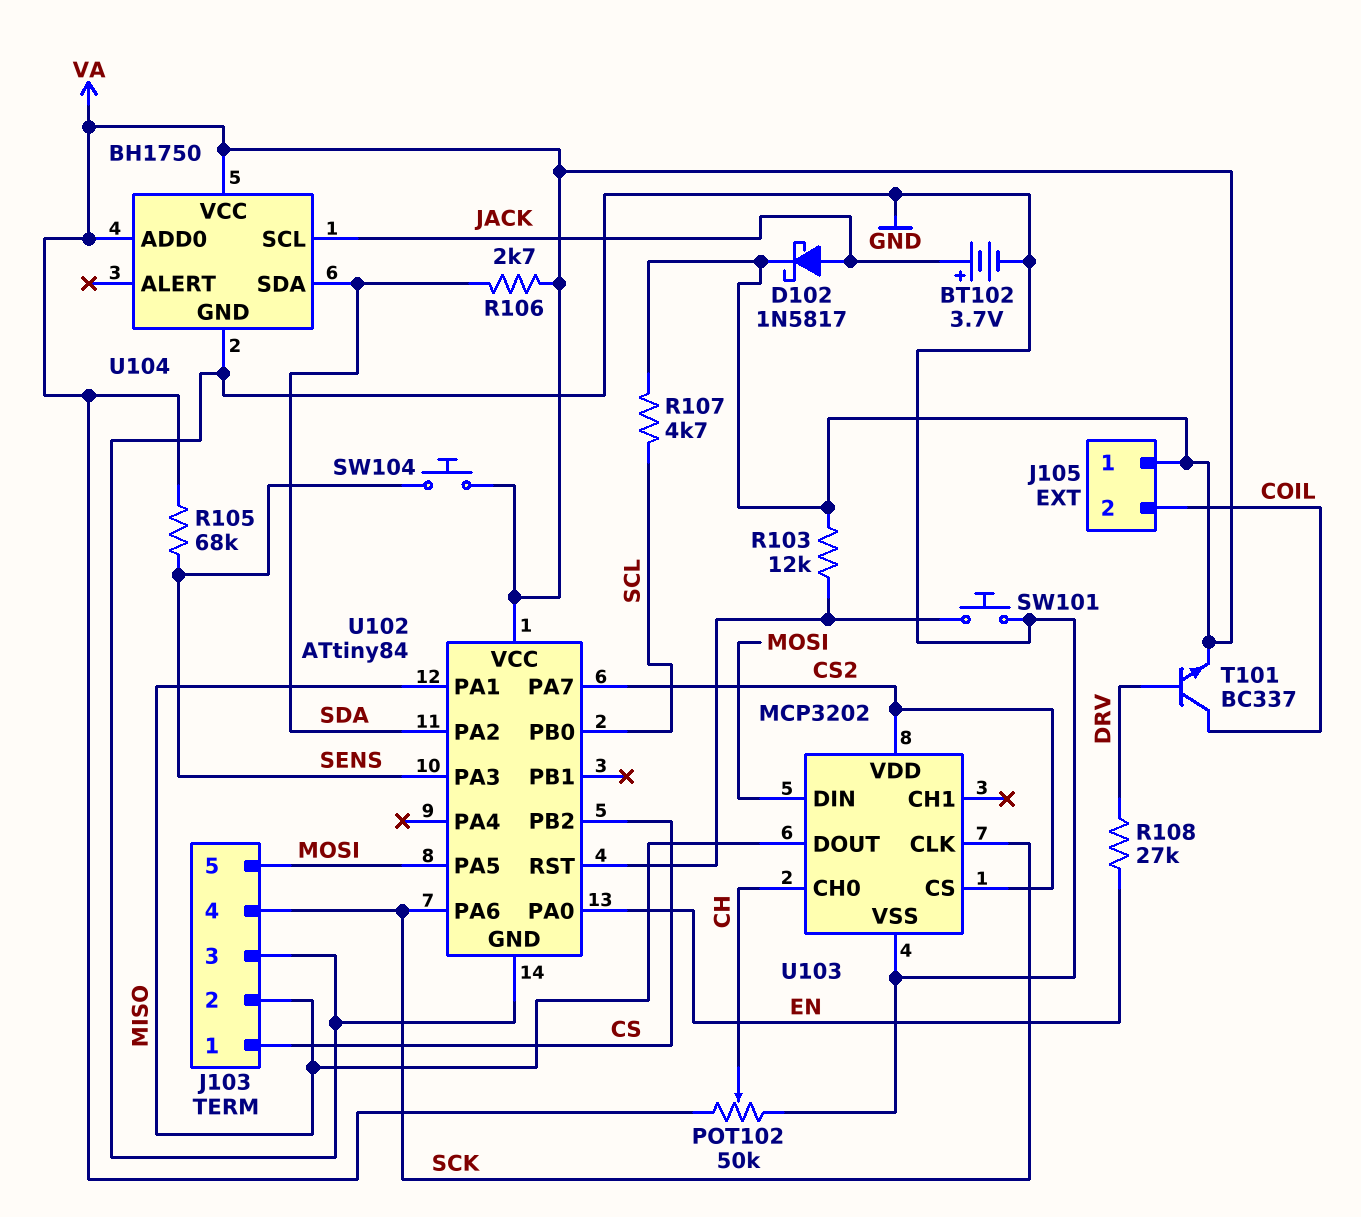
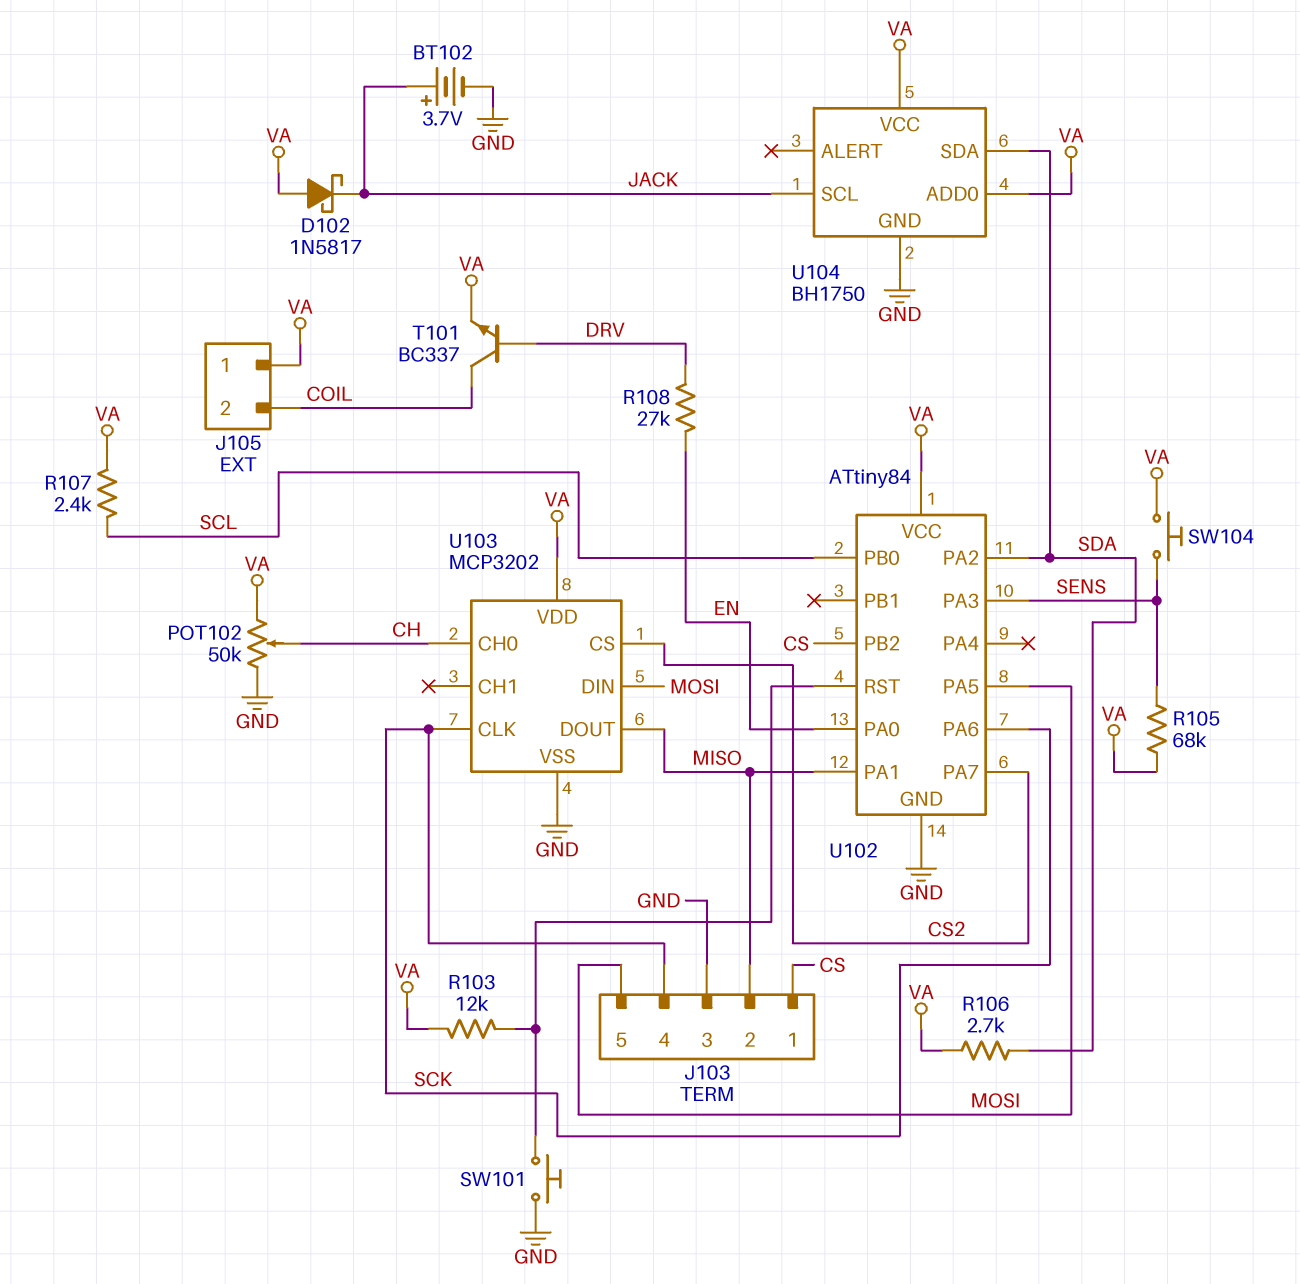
D102: schottky 1N5817 (A JACK, K VA) -> schottky 1N5817 (A VA, K JACK)
R107: 4.7k (SCL, VA) -> 2.4k (SCL, VA)
U103 pin VDD: CS2 -> VA

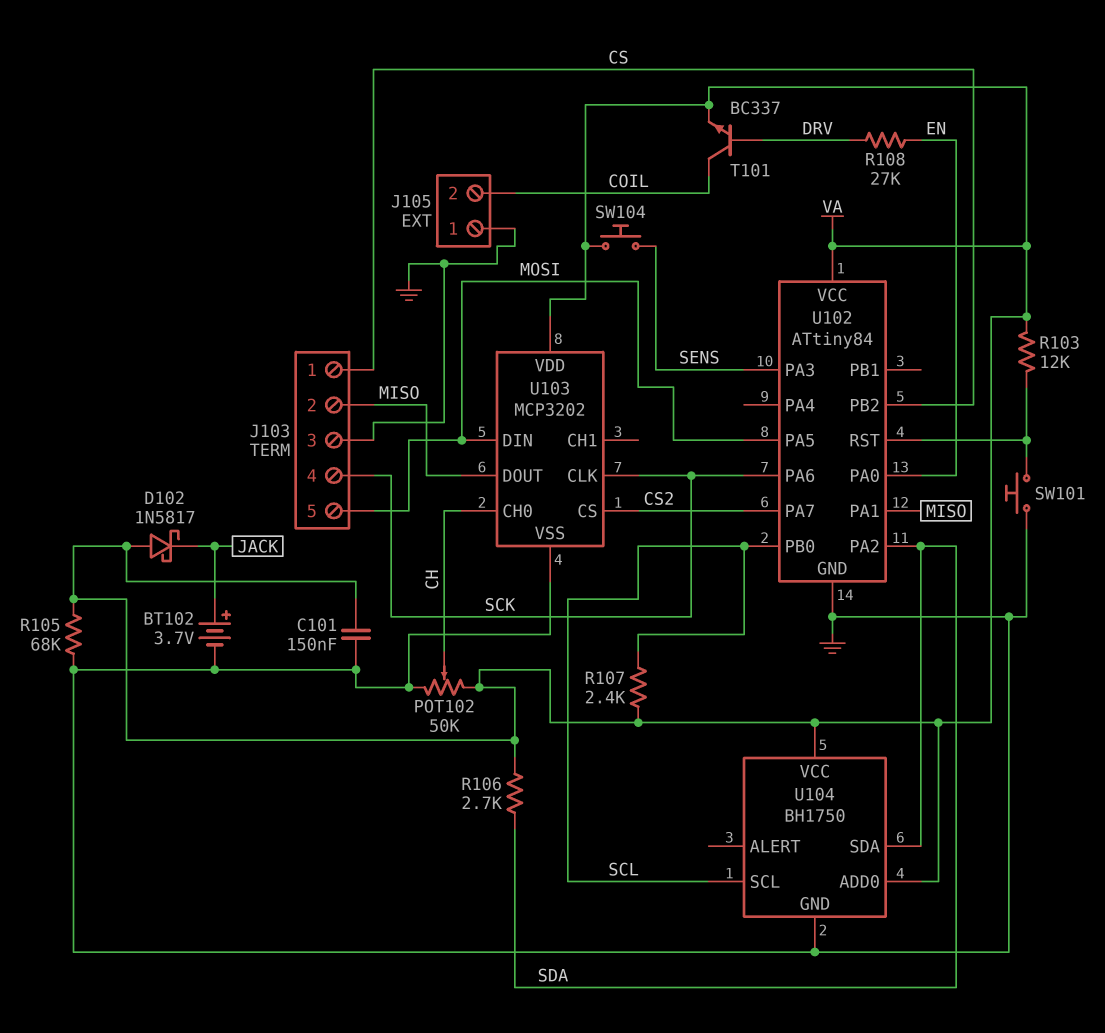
C101: none -> 150nF (GND, VA)
J105 pin 1: VA -> GND
R105: 68k (SENS, VA) -> 68k (GND, VA)
U104 pin SCL: JACK -> SCL

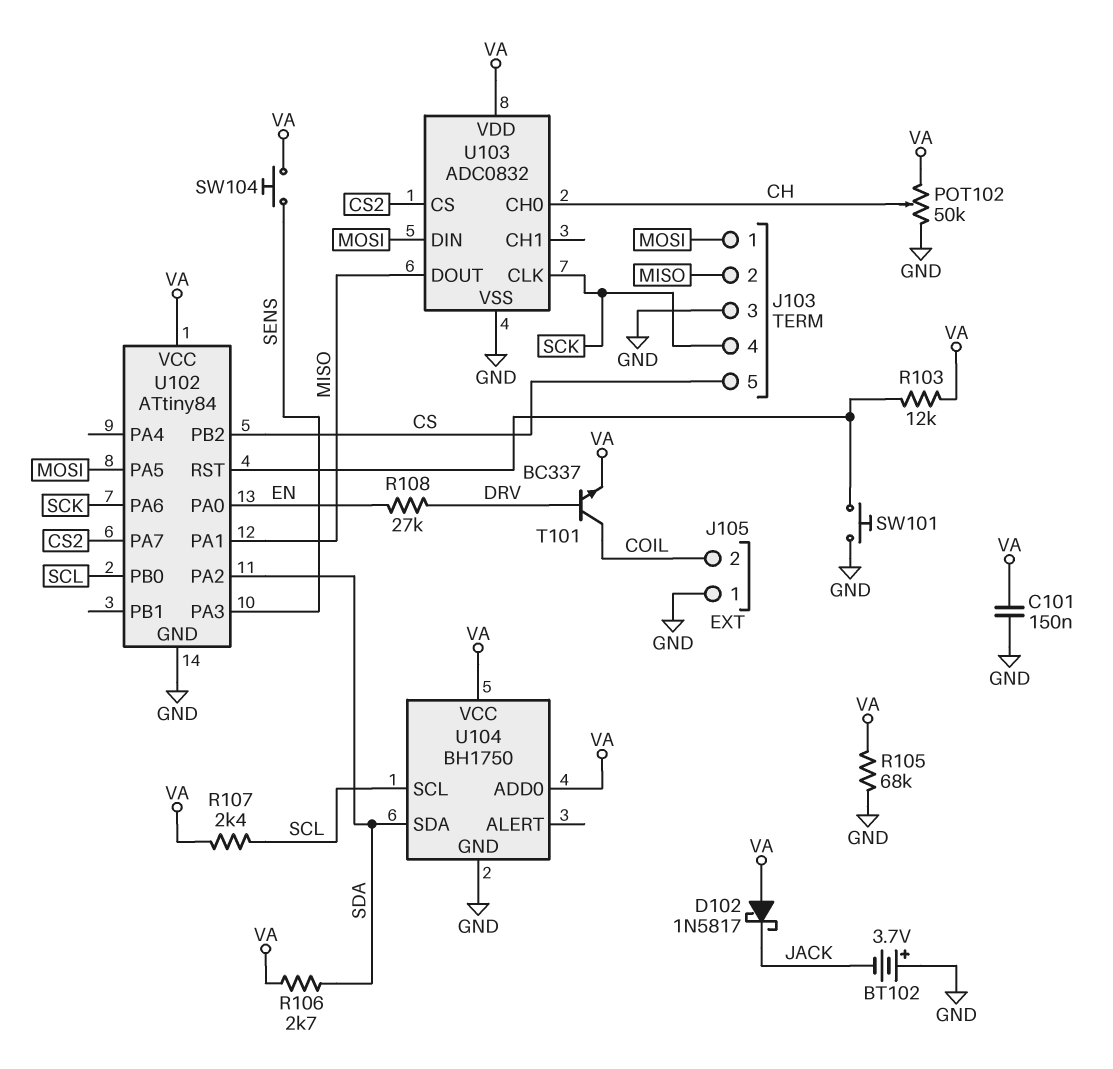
BT102: 3.7V (plus JACK, minus GND) -> 3.7V (plus GND, minus JACK)
J103 pin 1: CS -> MOSI
J103 pin 5: MOSI -> CS
U103: MCP3202 -> ADC0832

